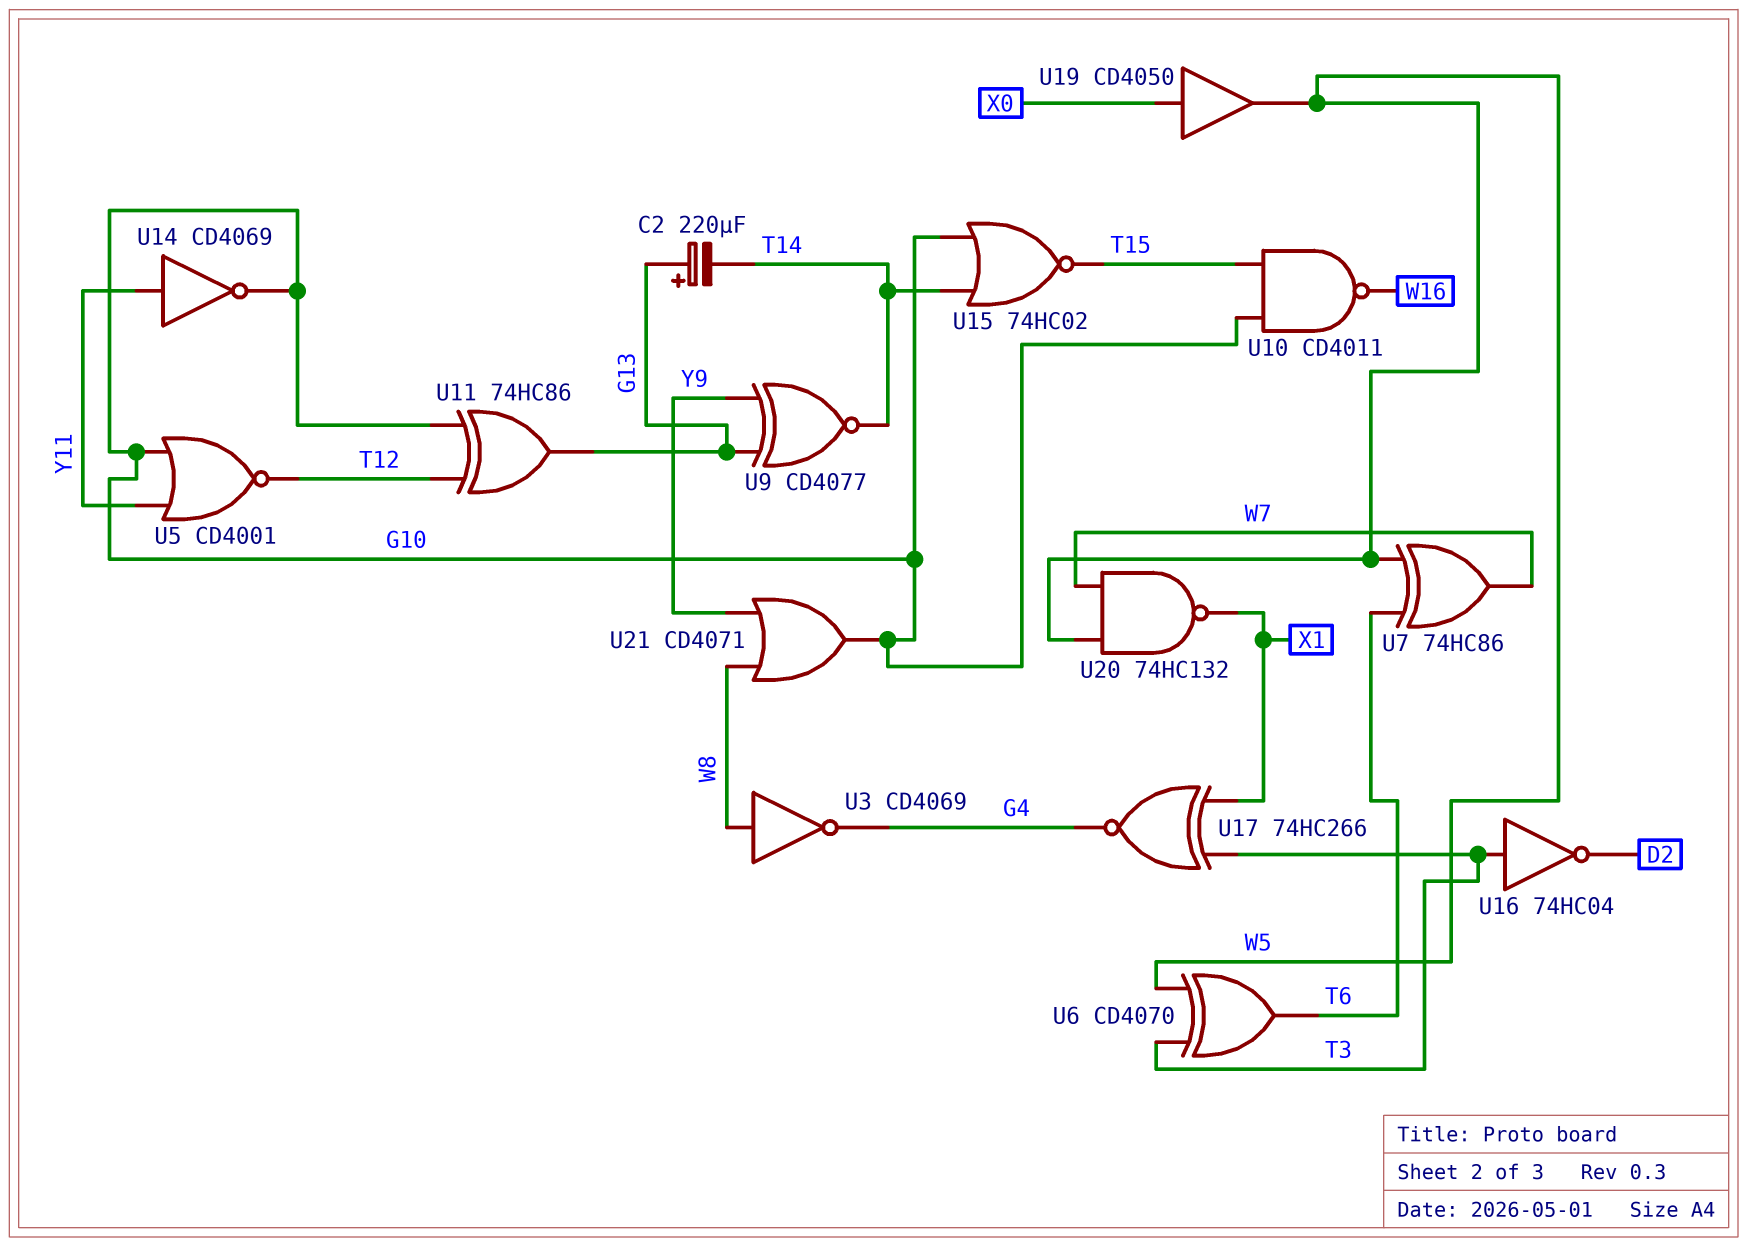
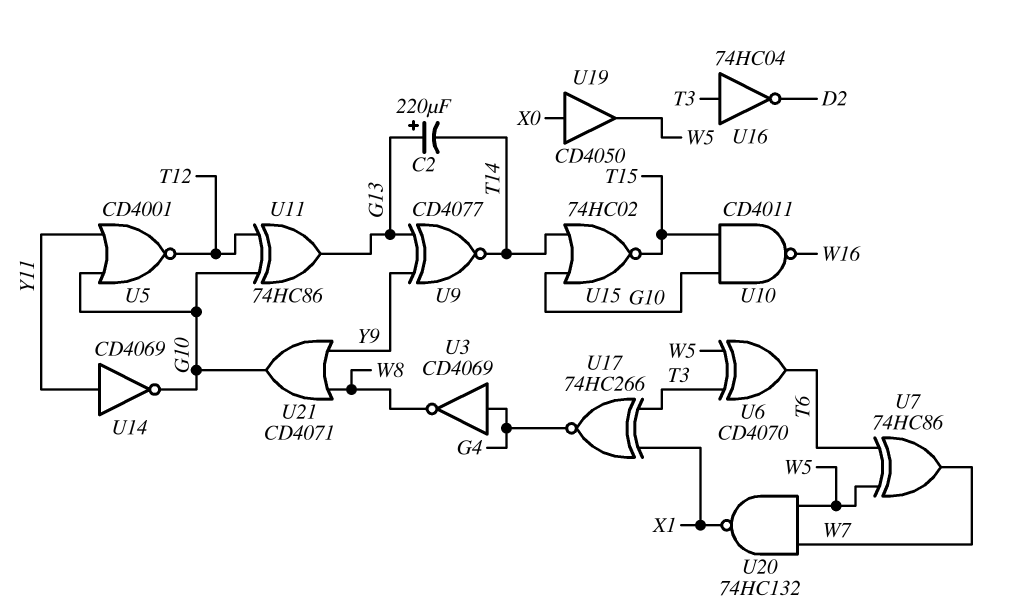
U3: NOT CD4069 (in W8, out G4) -> NOT CD4069 (in G4, out W8)

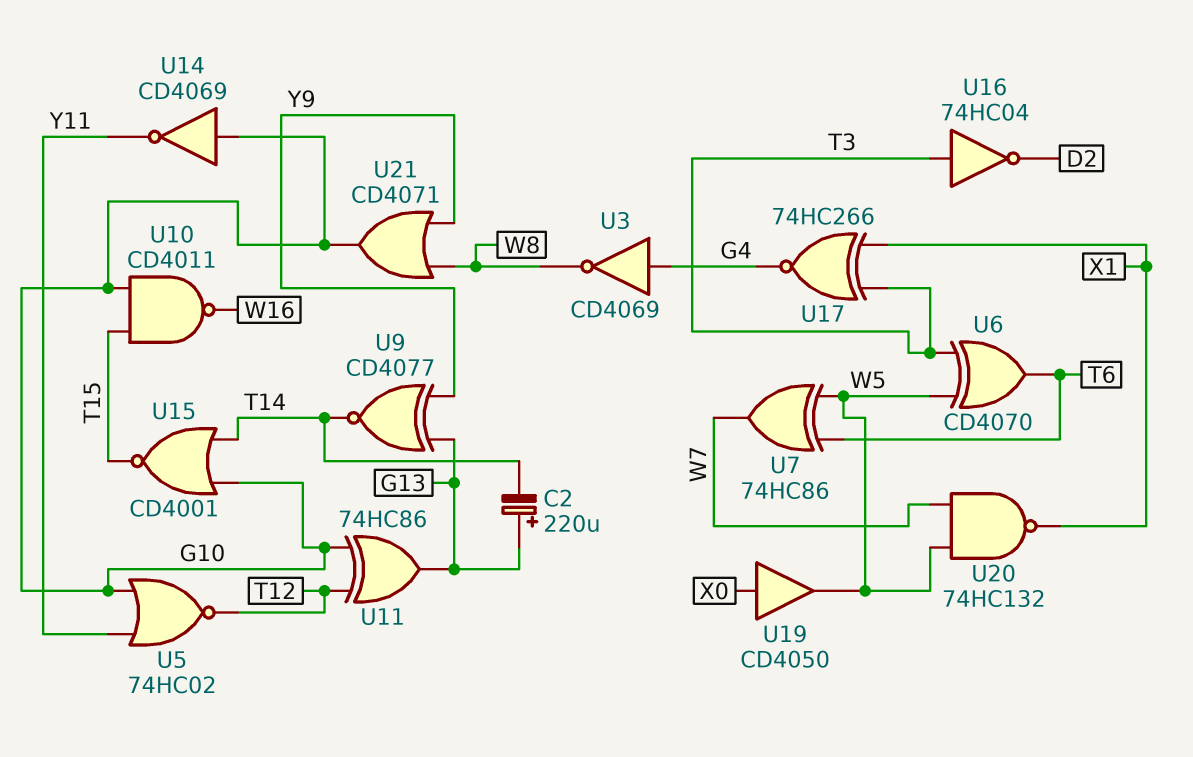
U5: NOR CD4001 (in G10, in Y11, out T12) -> NOR 74HC02 (in G10, in Y11, out T12)
U14: NOT CD4069 (in Y11, out G10) -> NOT CD4069 (in G10, out Y11)
U15: NOR 74HC02 (in G10, in T14, out T15) -> NOR CD4001 (in G10, in T14, out T15)

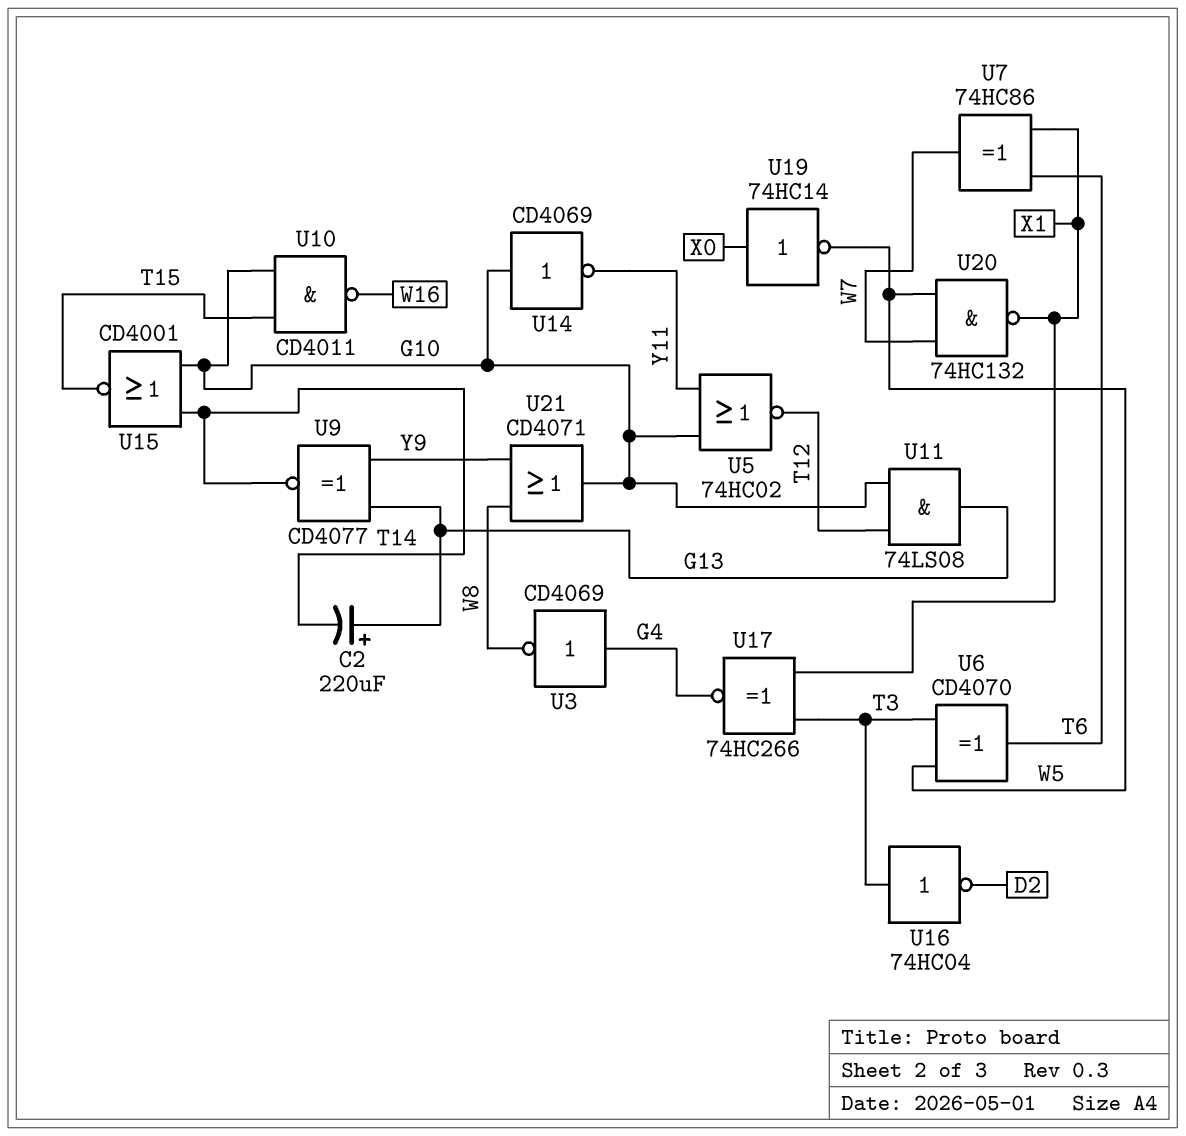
U7: XOR 74HC86 (in T6, in W5, out W7) -> XOR 74HC86 (in T6, in X1, out W7)
U11: XOR 74HC86 (in G10, in T12, out G13) -> AND 74LS08 (in G10, in T12, out G13)
U19: buffer CD4050 (in X0, out W5) -> NOT 74HC14 (in X0, out W5)

